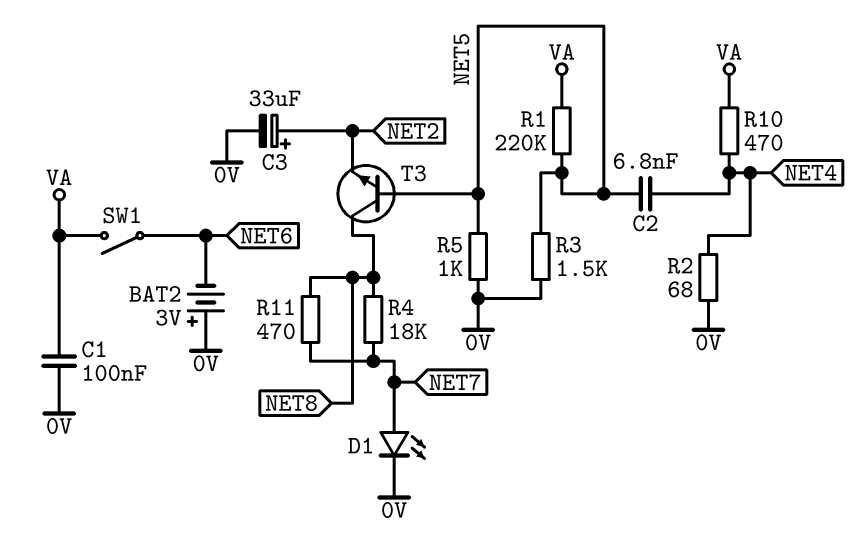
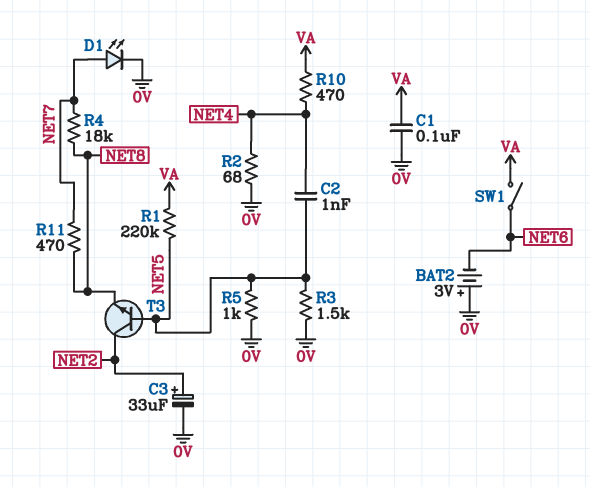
C2: 6.8nF (NET4, NET5) -> 1nF (NET4, NET5)
T3: NPN (B NET5, C NET8, E NET2) -> NPN (B NET5, C NET2, E NET8)

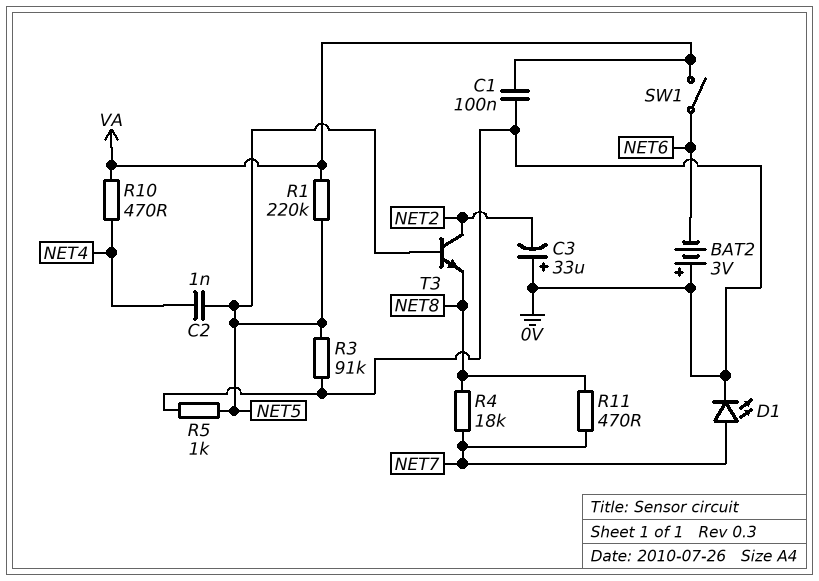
C3: 33uF (plus NET2, minus 0V) -> 33uF (plus 0V, minus NET2)
R2: 68 (0V, NET4) -> none
R3: 1.5k (0V, NET5) -> 91k (0V, NET5)

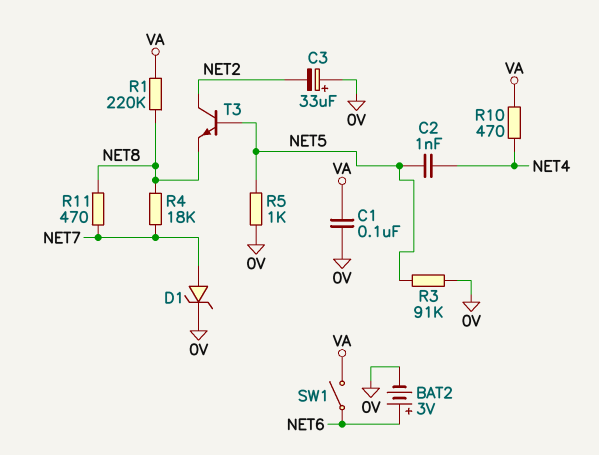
BAT2: 3V (plus 0V, minus NET6) -> 3V (plus NET6, minus 0V)
D1: LED (A NET7, K 0V) -> zener (A NET7, K 0V)
R1: 220k (NET5, VA) -> 220k (NET8, VA)

